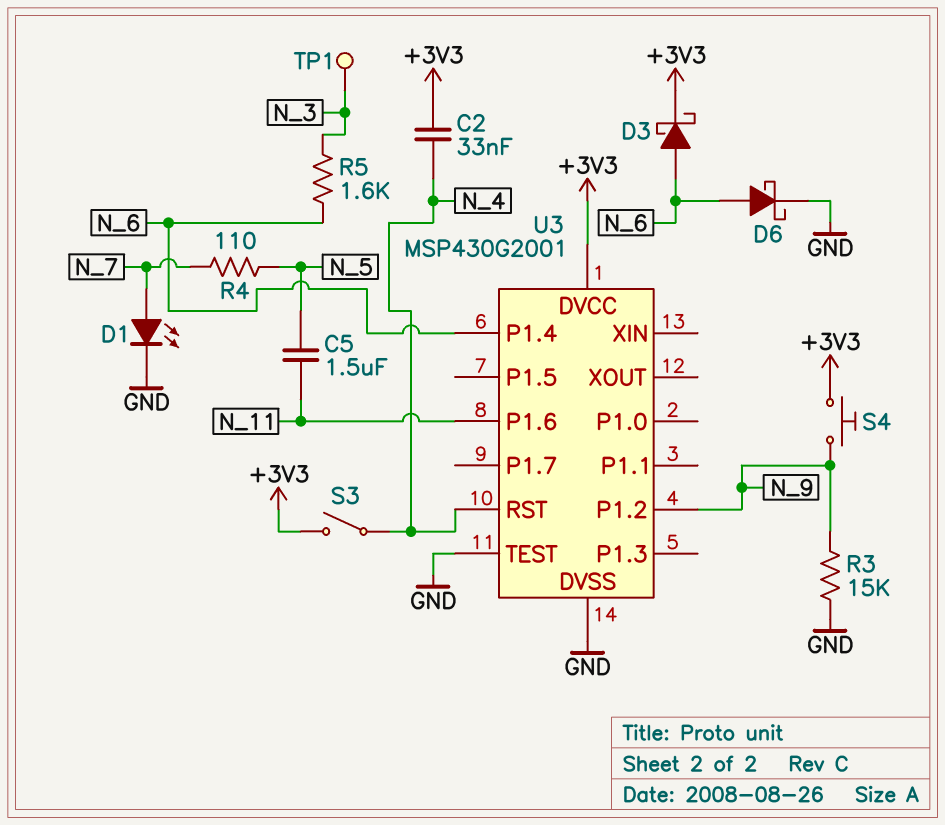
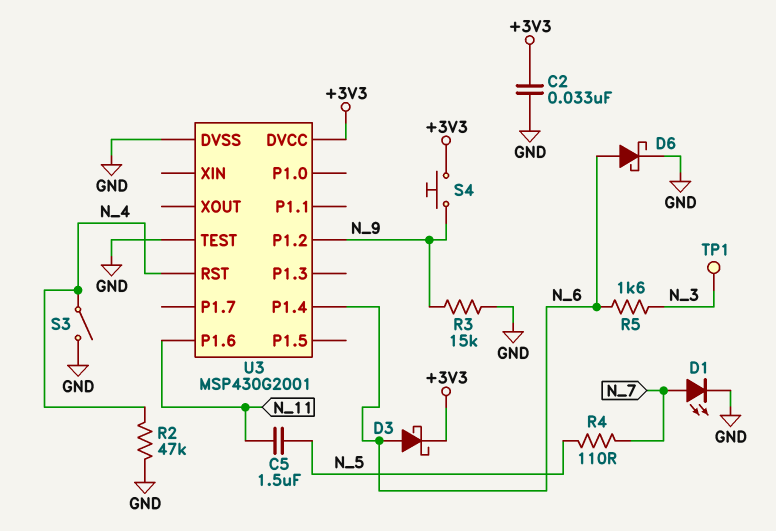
C2: 33nF (+3V3, N_4) -> 33nF (+3V3, GND)
R2: none -> 47k (GND, N_4)
S3: switch (+3V3, N_4) -> switch (GND, N_4)

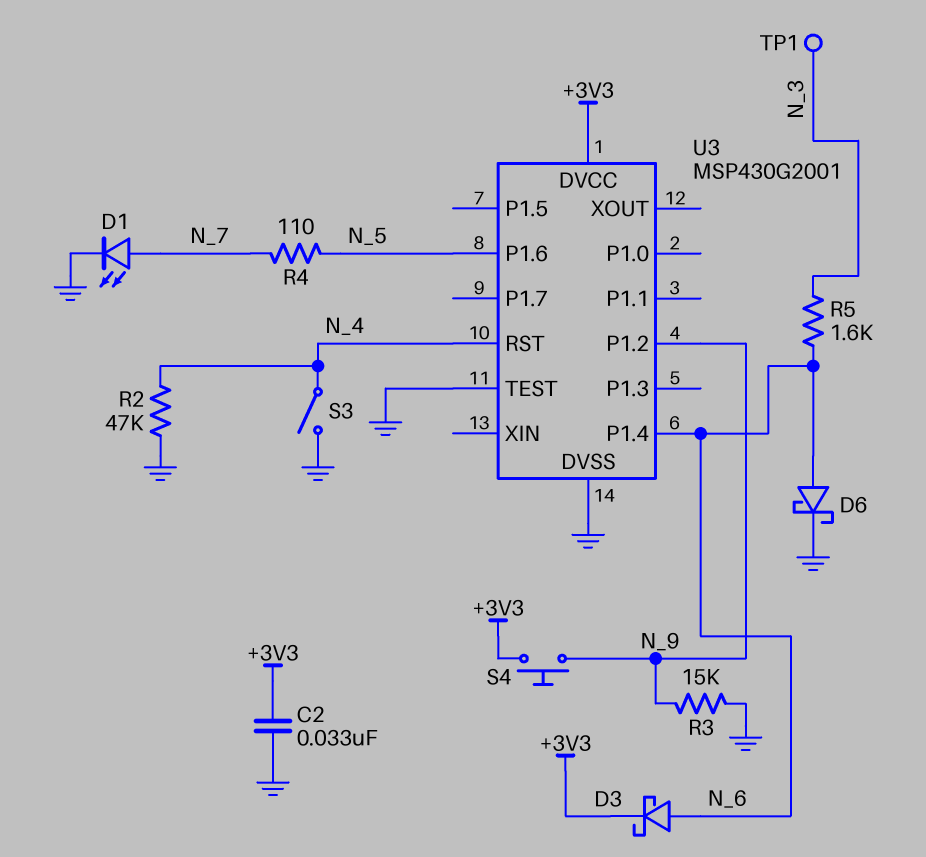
C5: 1.5uF (N_5, N_11) -> none
U3 pin P1.6: N_11 -> N_5

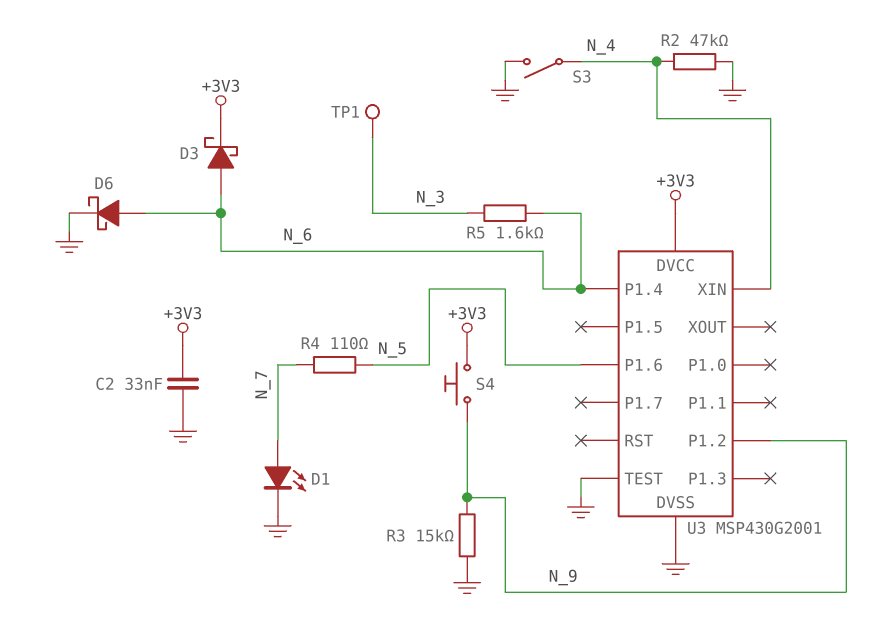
U3 pin RST: N_4 -> none
U3 pin XIN: none -> N_4

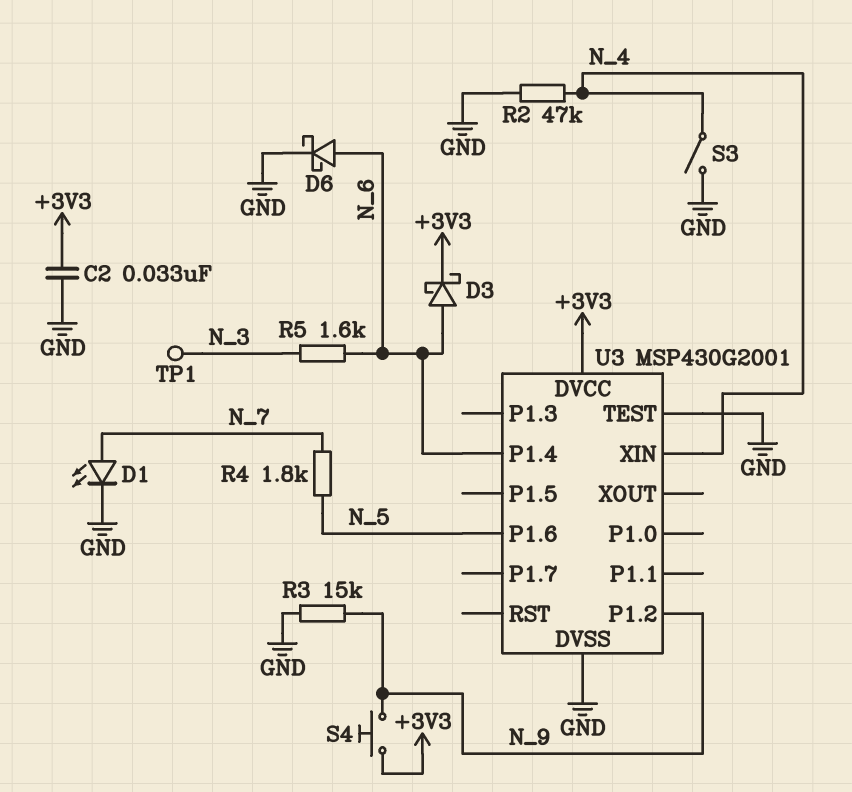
R4: 110 (N_5, N_7) -> 1.8k (N_5, N_7)

